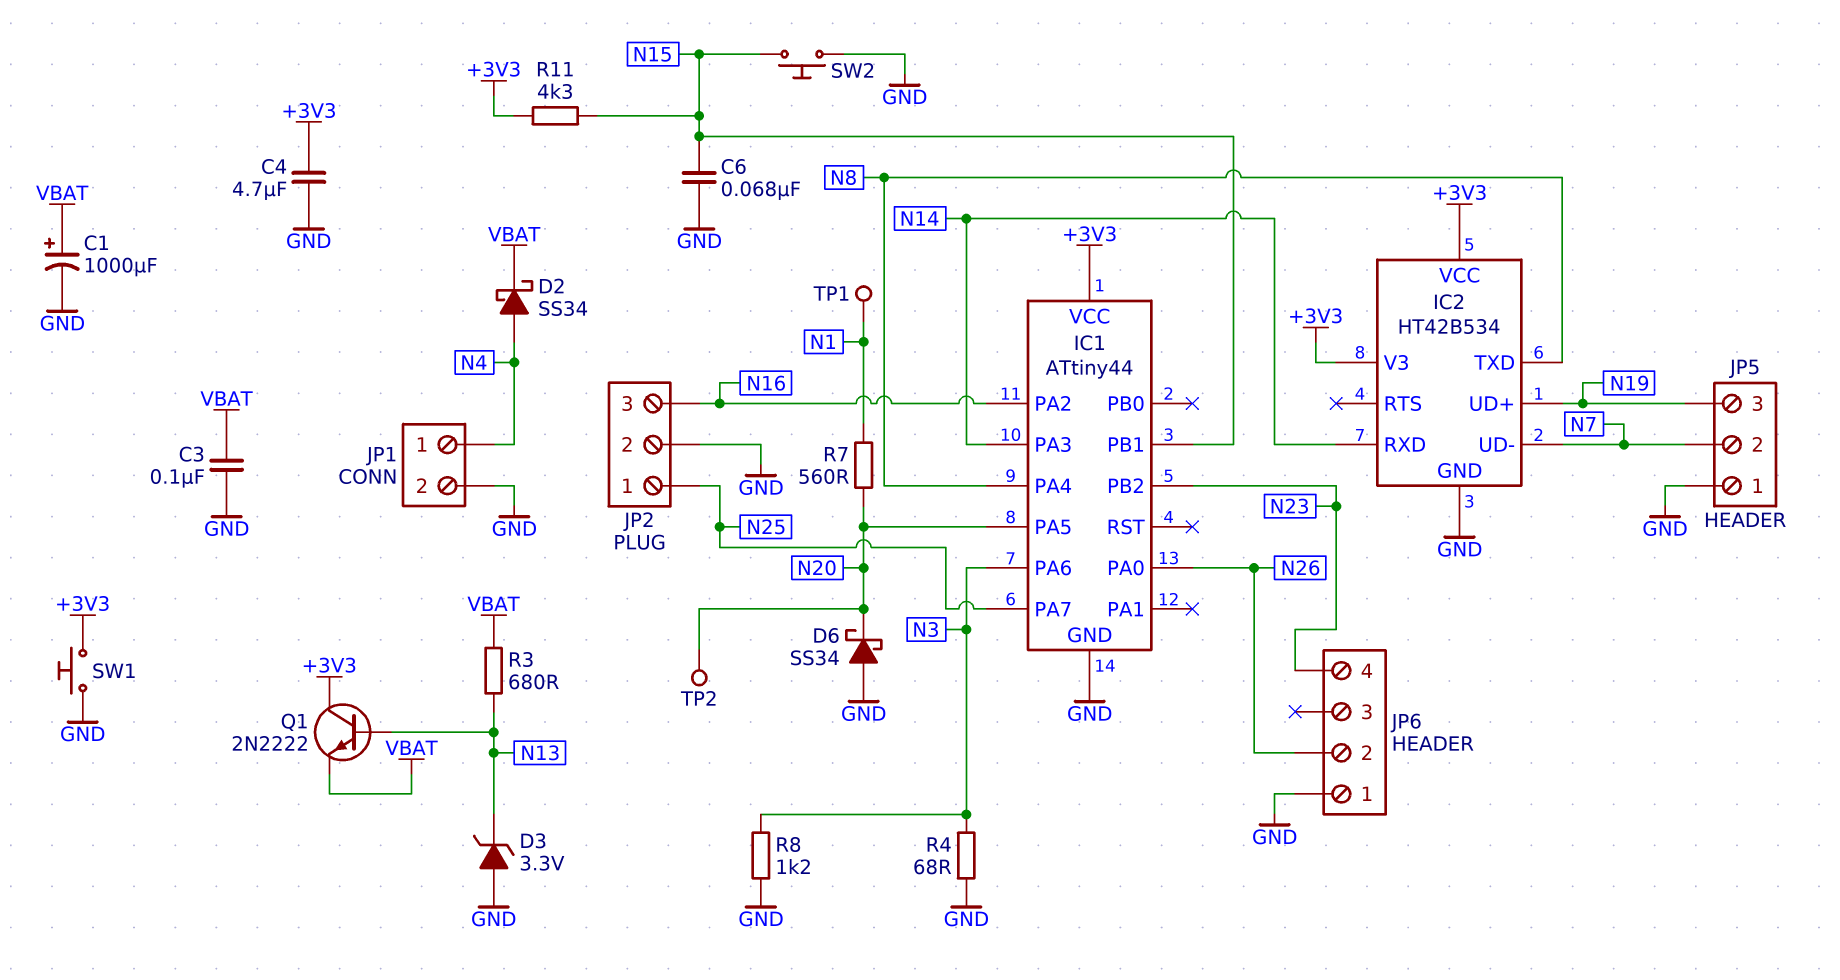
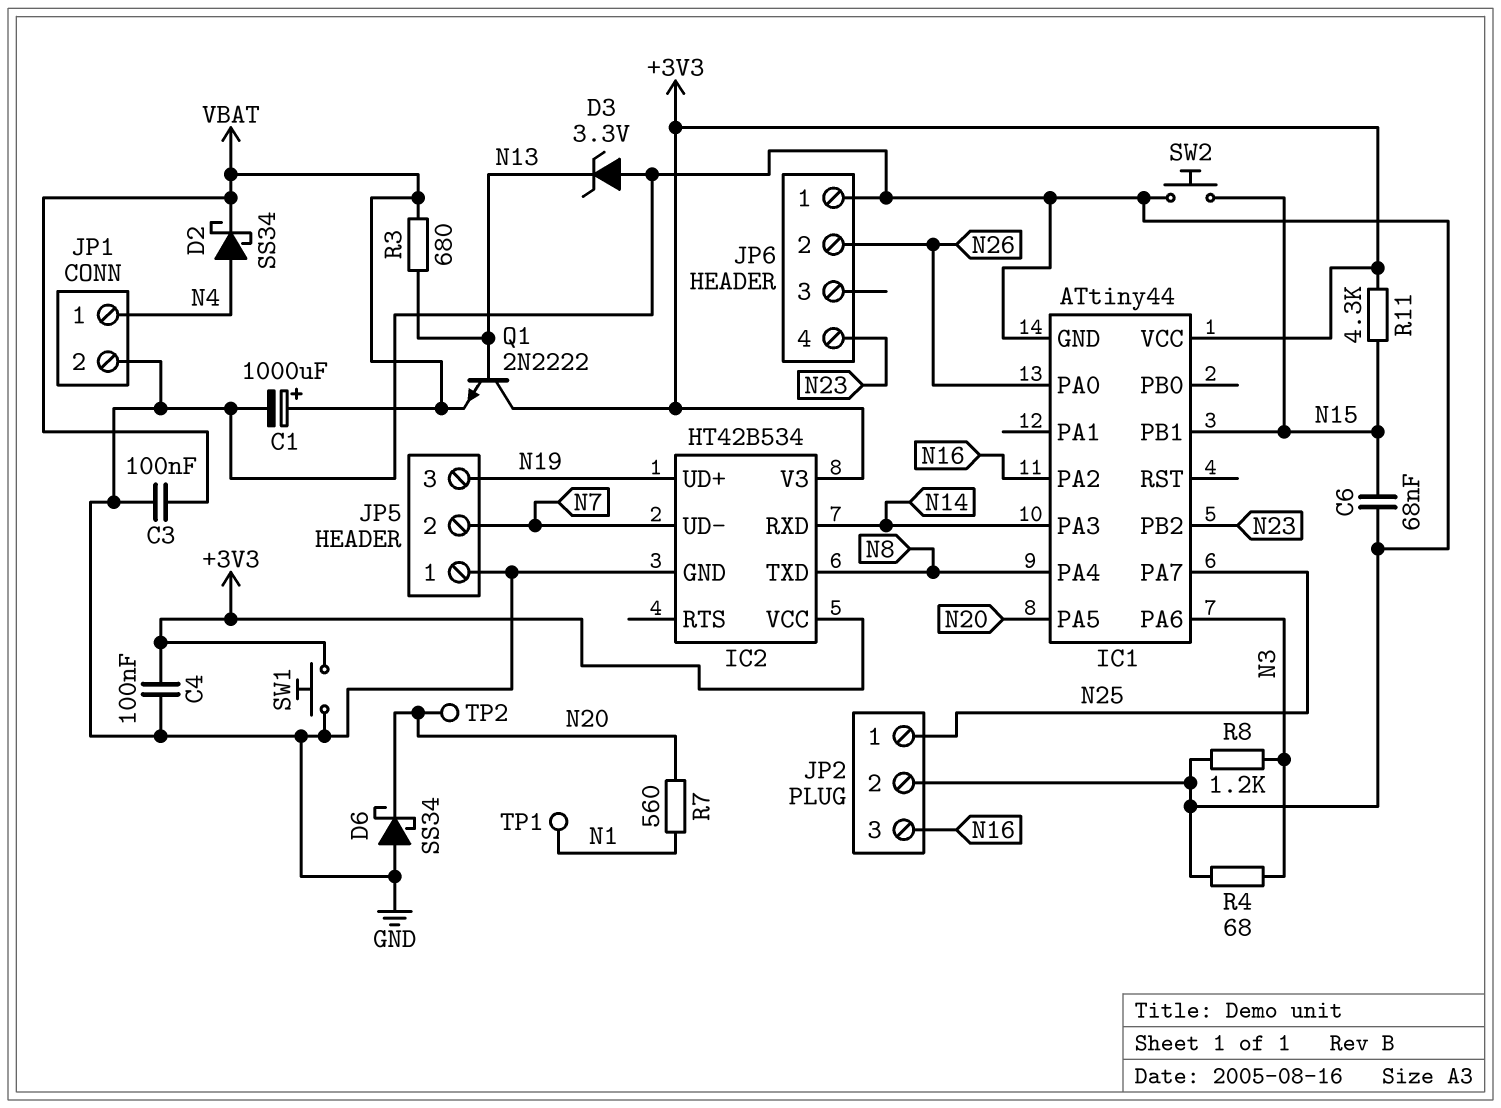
C4: 4.7uF (+3V3, GND) -> 100nF (+3V3, GND)

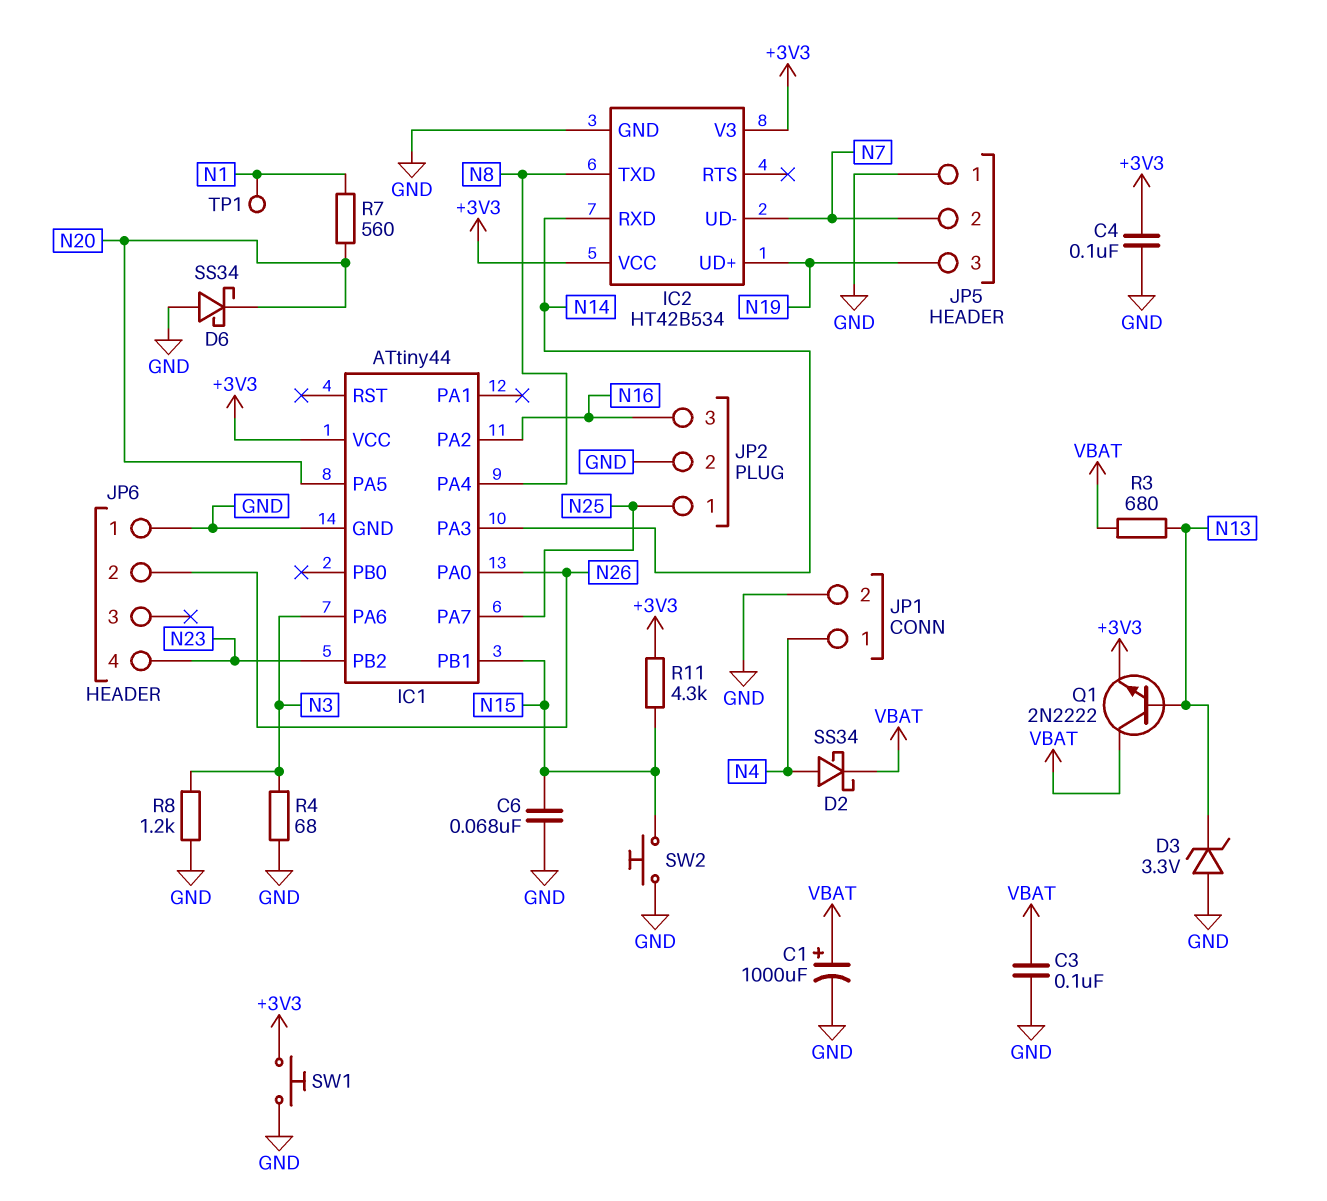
Q1: NPN 2N2222 (B N13, C +3V3, E VBAT) -> NPN 2N2222 (B N13, C VBAT, E +3V3)
TP2: test point (N20) -> none

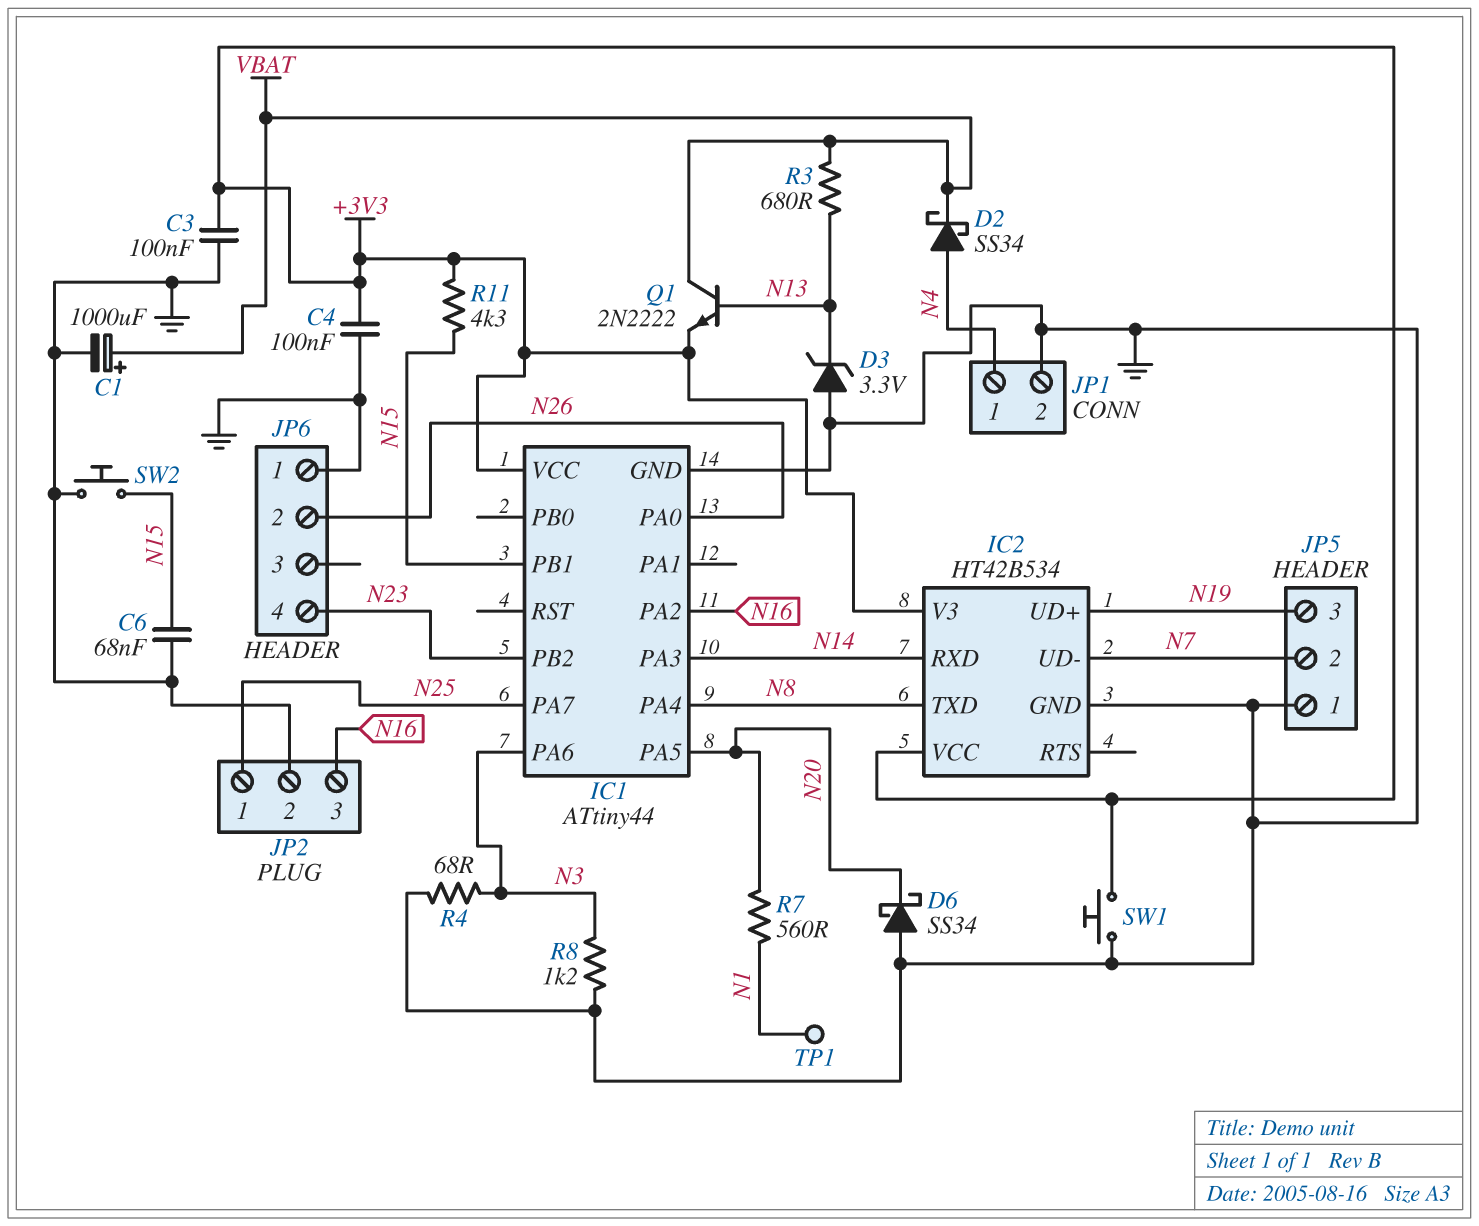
C3: 100nF (GND, VBAT) -> 100nF (+3V3, GND)

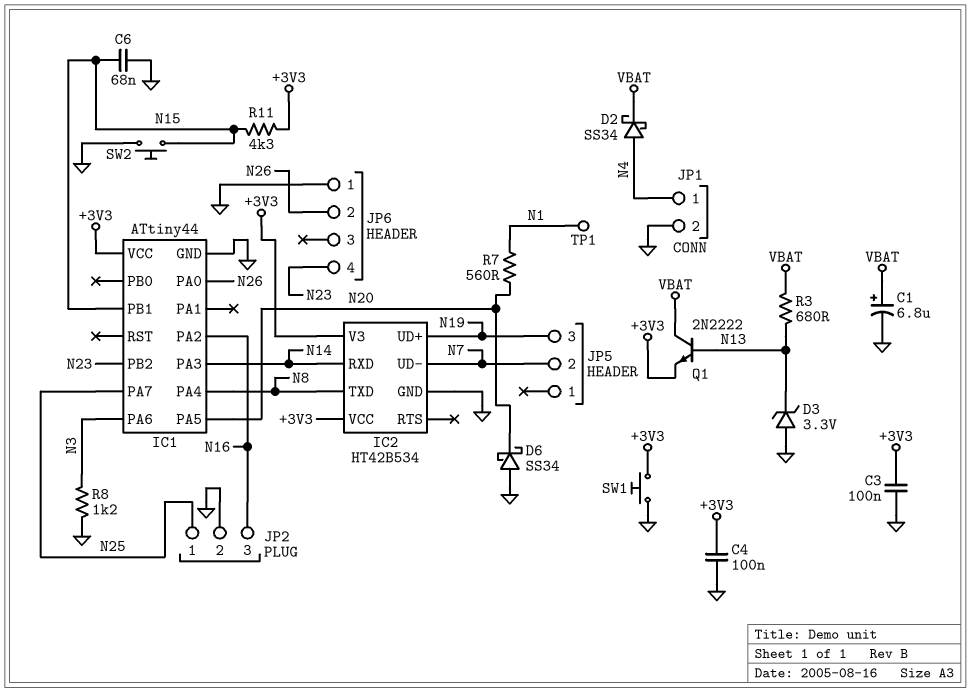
C1: 1000uF (plus VBAT, minus GND) -> 6.8uF (plus VBAT, minus GND)
JP5 pin 1: GND -> none
R4: 68 (GND, N3) -> none

